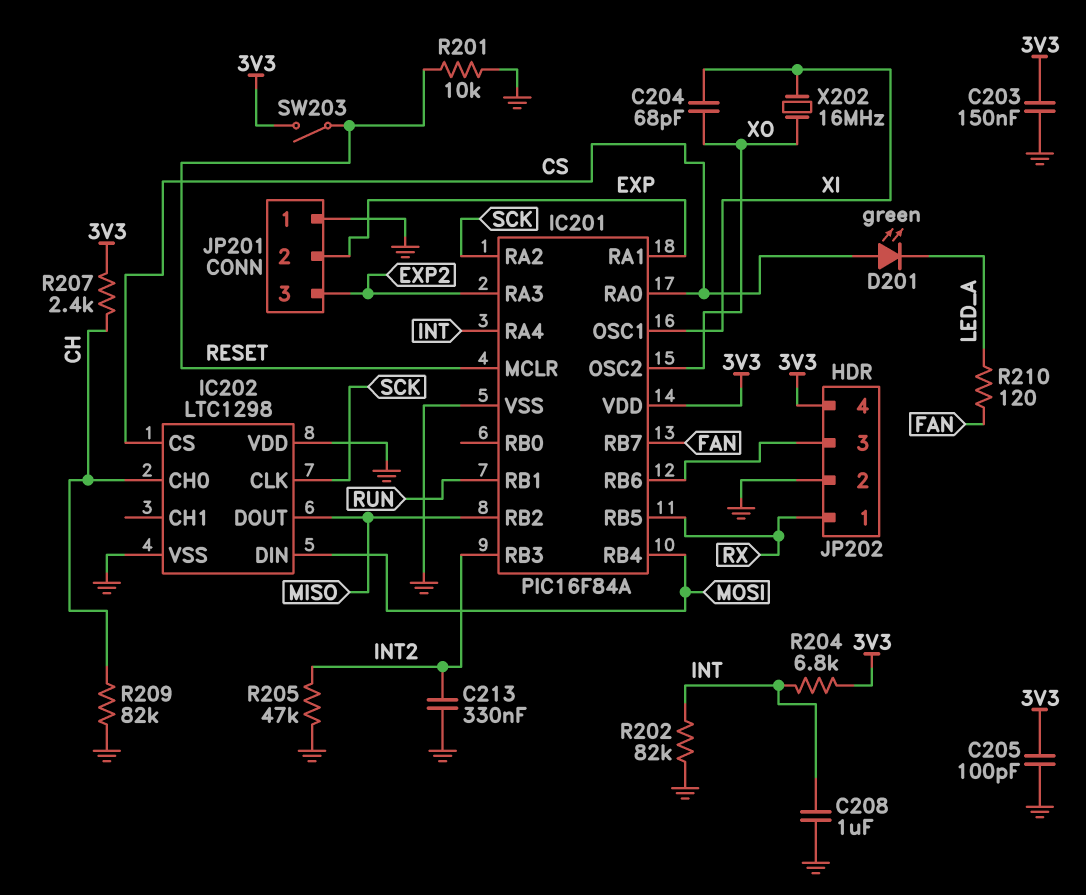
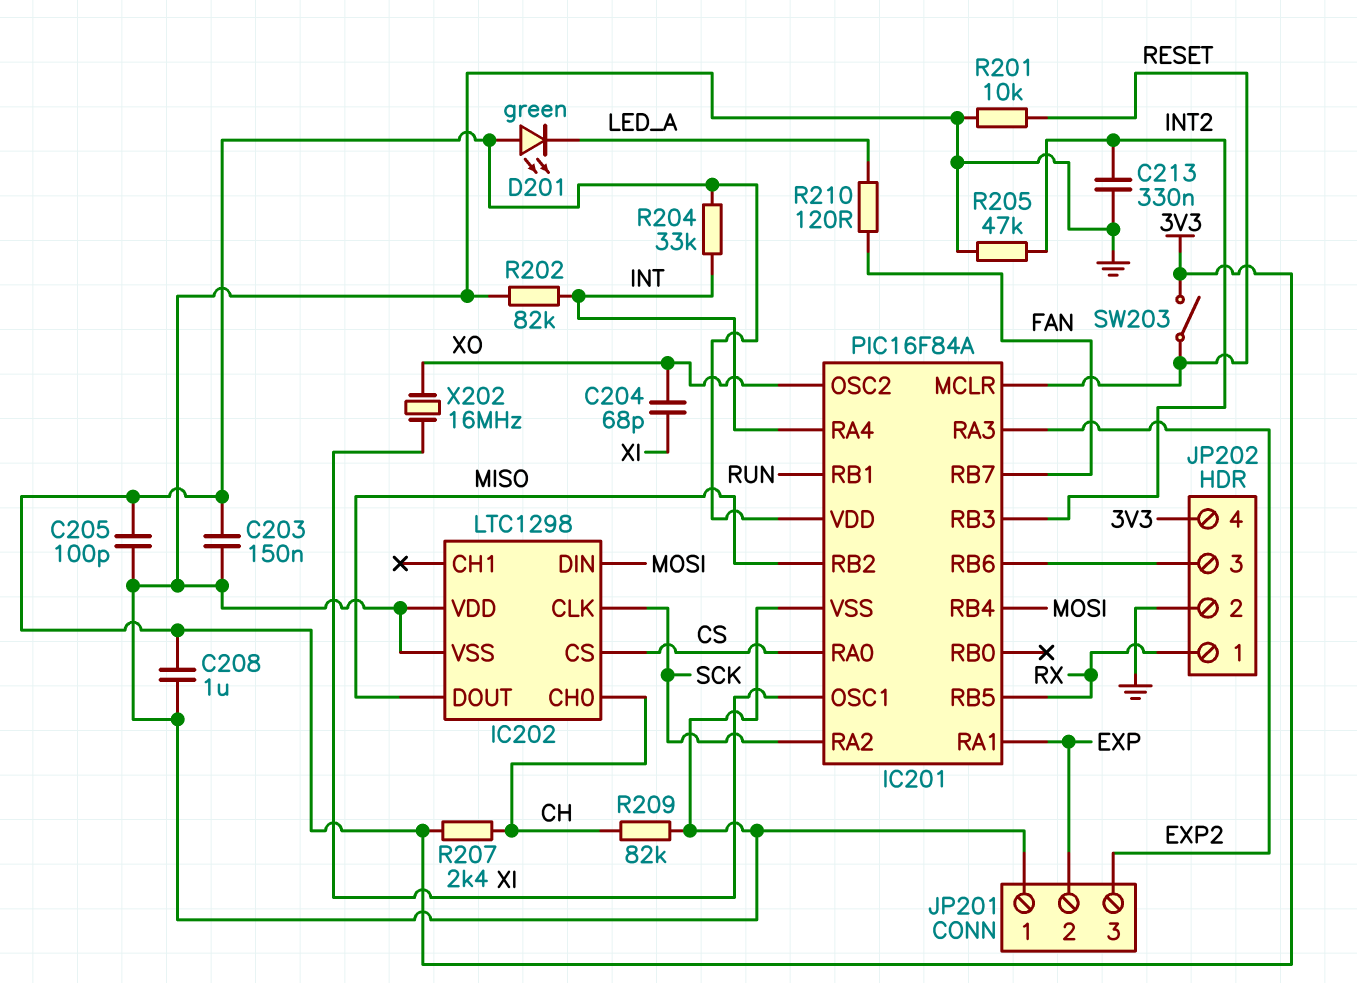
C208: 1uF (GND, INT) -> 1uF (3V3, GND)
D201: LED green (A CS, K LED_A) -> LED green (A 3V3, K LED_A)
R204: 6.8k (3V3, INT) -> 33k (3V3, INT)

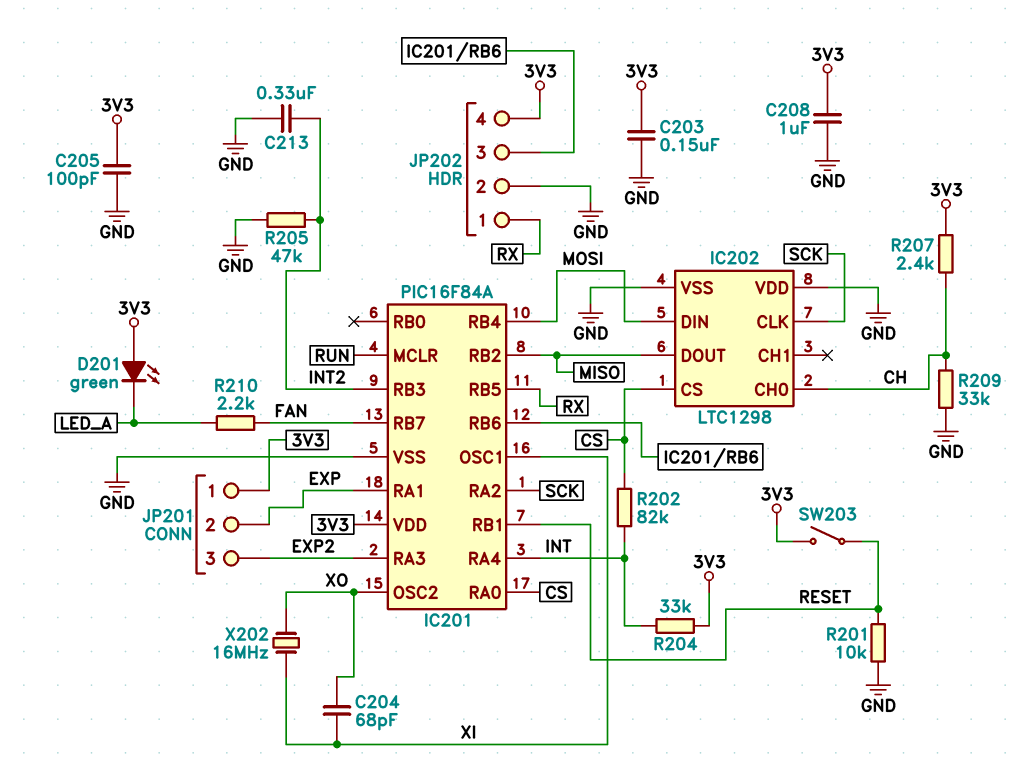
IC201 pin MCLR: RESET -> RUN
IC201 pin RB1: RUN -> RESET
JP201 pin 1: GND -> 3V3
R202: 82k (GND, INT) -> 82k (CS, INT)
R209: 82k (CH, GND) -> 33k (CH, GND)
R210: 120 (FAN, LED_A) -> 2.2k (FAN, LED_A)

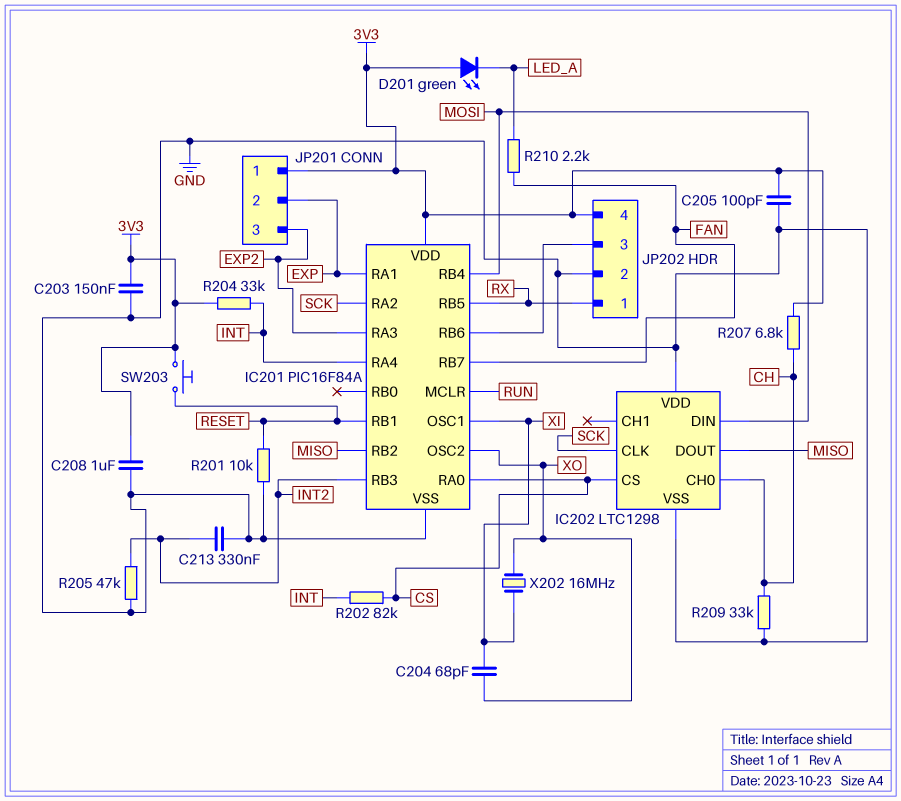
R207: 2.4k (3V3, CH) -> 6.8k (3V3, CH)
SW203: switch (3V3, RESET) -> button (3V3, RESET)

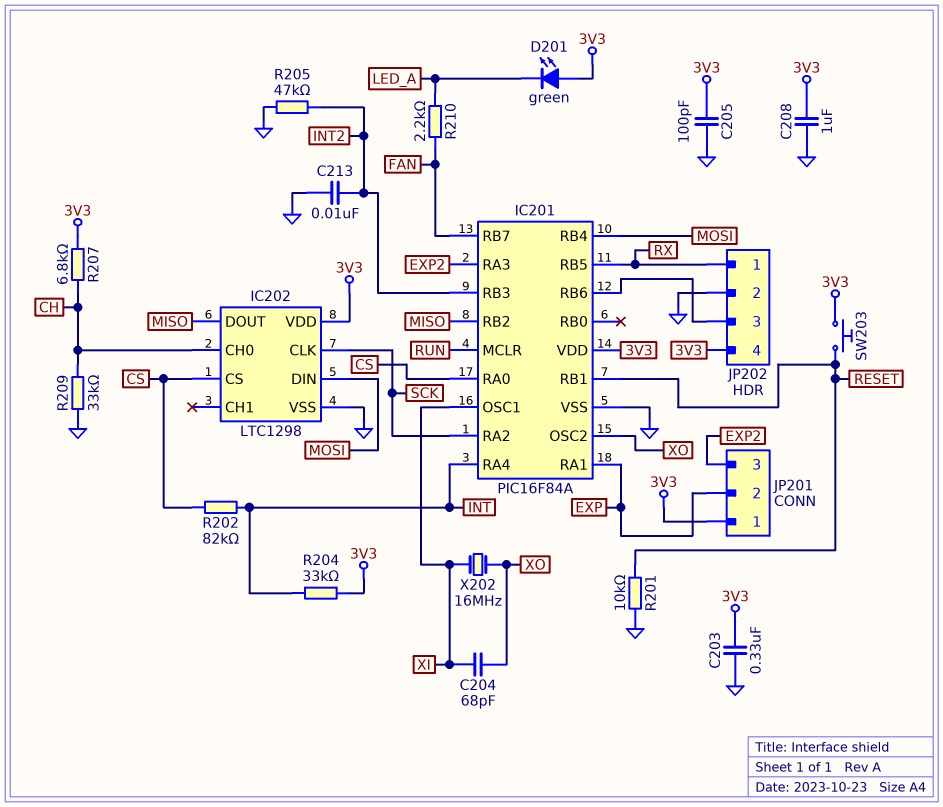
C203: 150nF (3V3, GND) -> 330nF (3V3, GND)
C213: 330nF (GND, INT2) -> 10nF (GND, INT2)
IC202 pin VDD: GND -> 3V3

